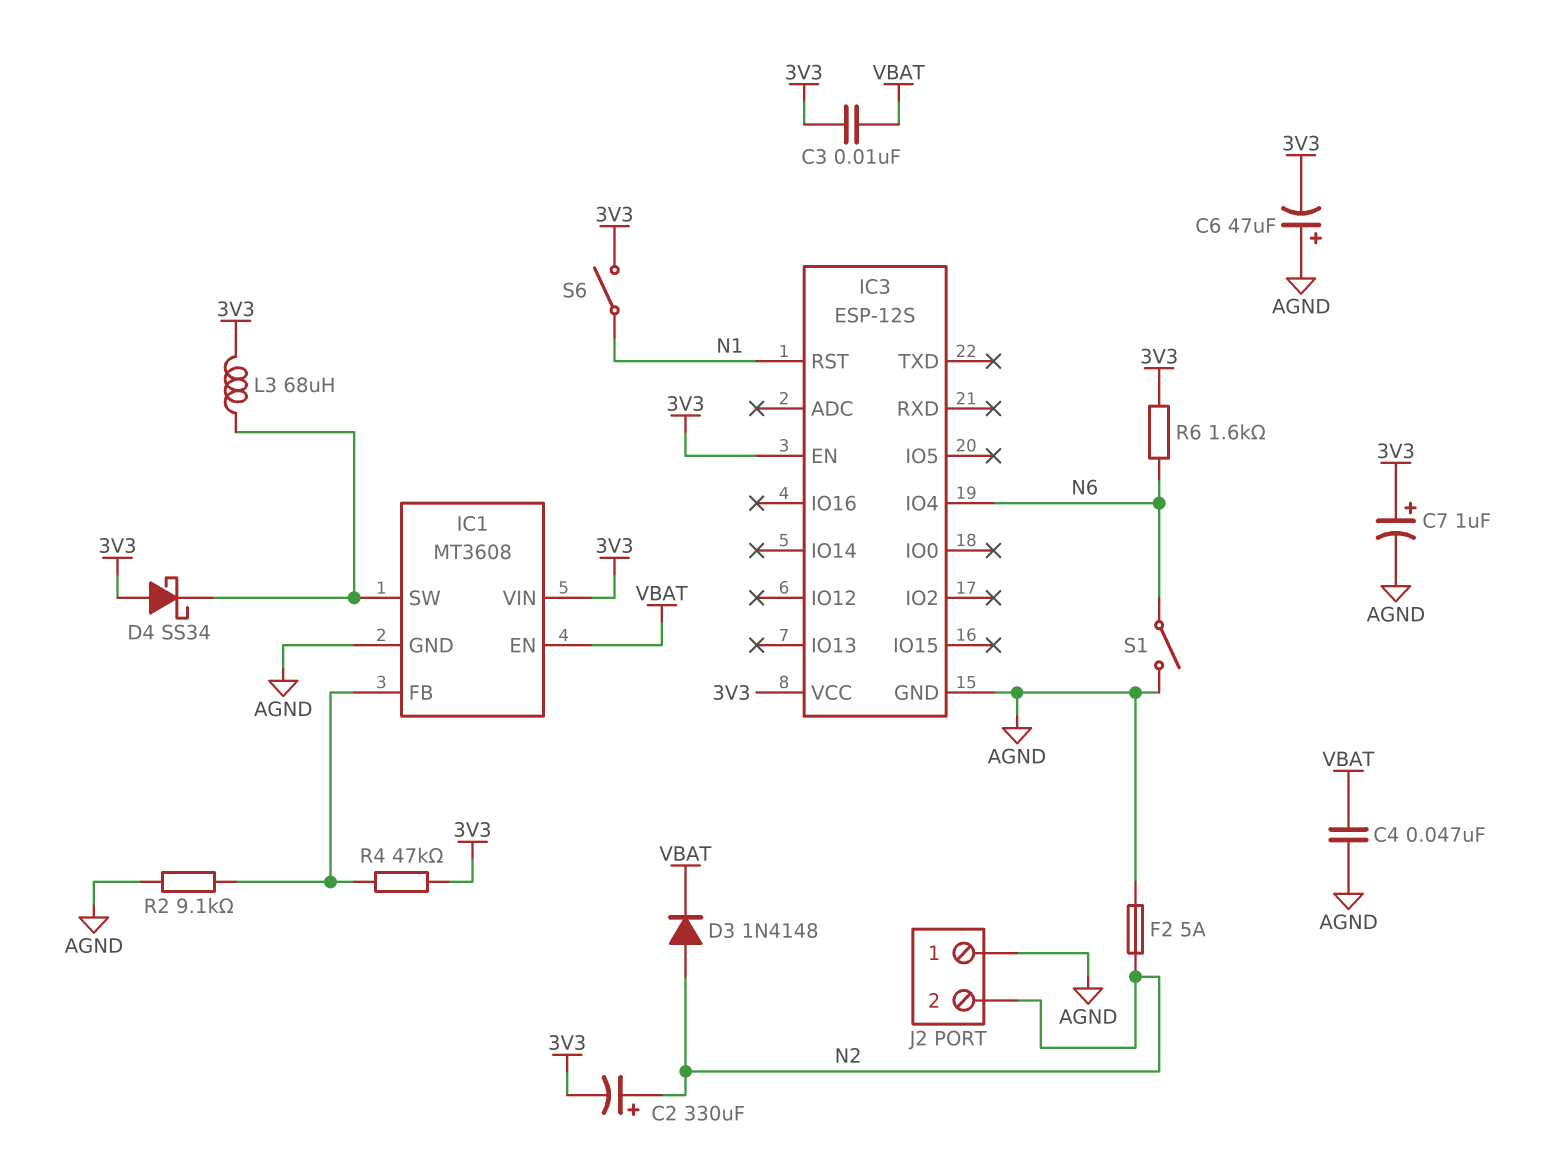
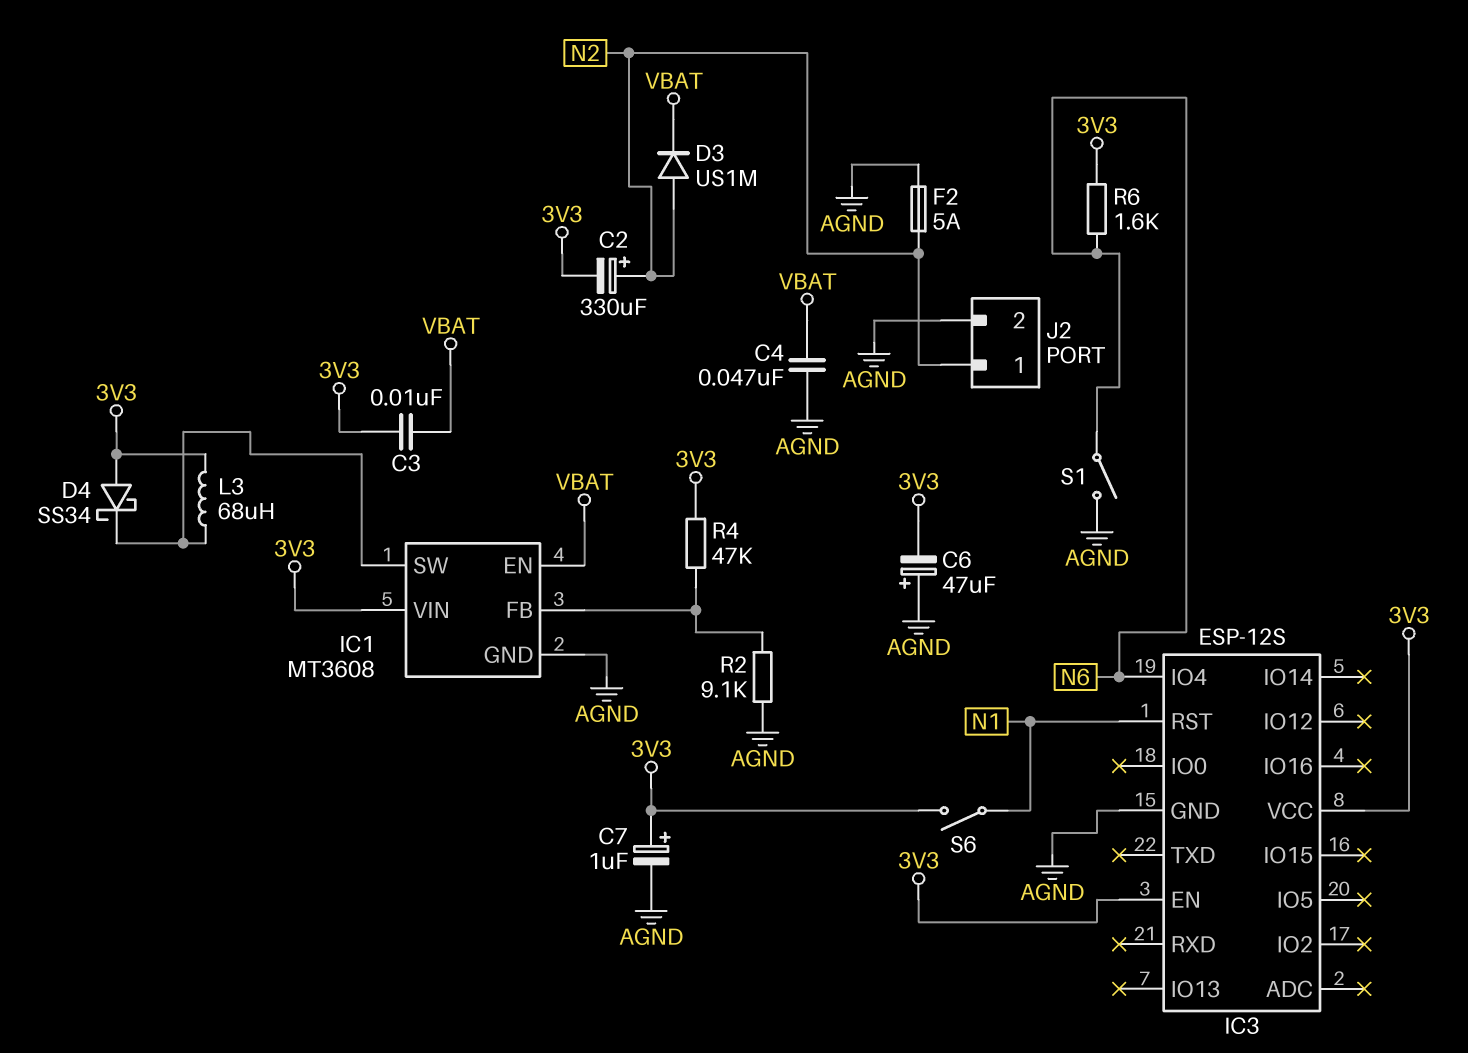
D3: diode 1N4148 (A N2, K VBAT) -> diode US1M (A N2, K VBAT)
J2 pin 1: AGND -> N2
J2 pin 2: N2 -> AGND

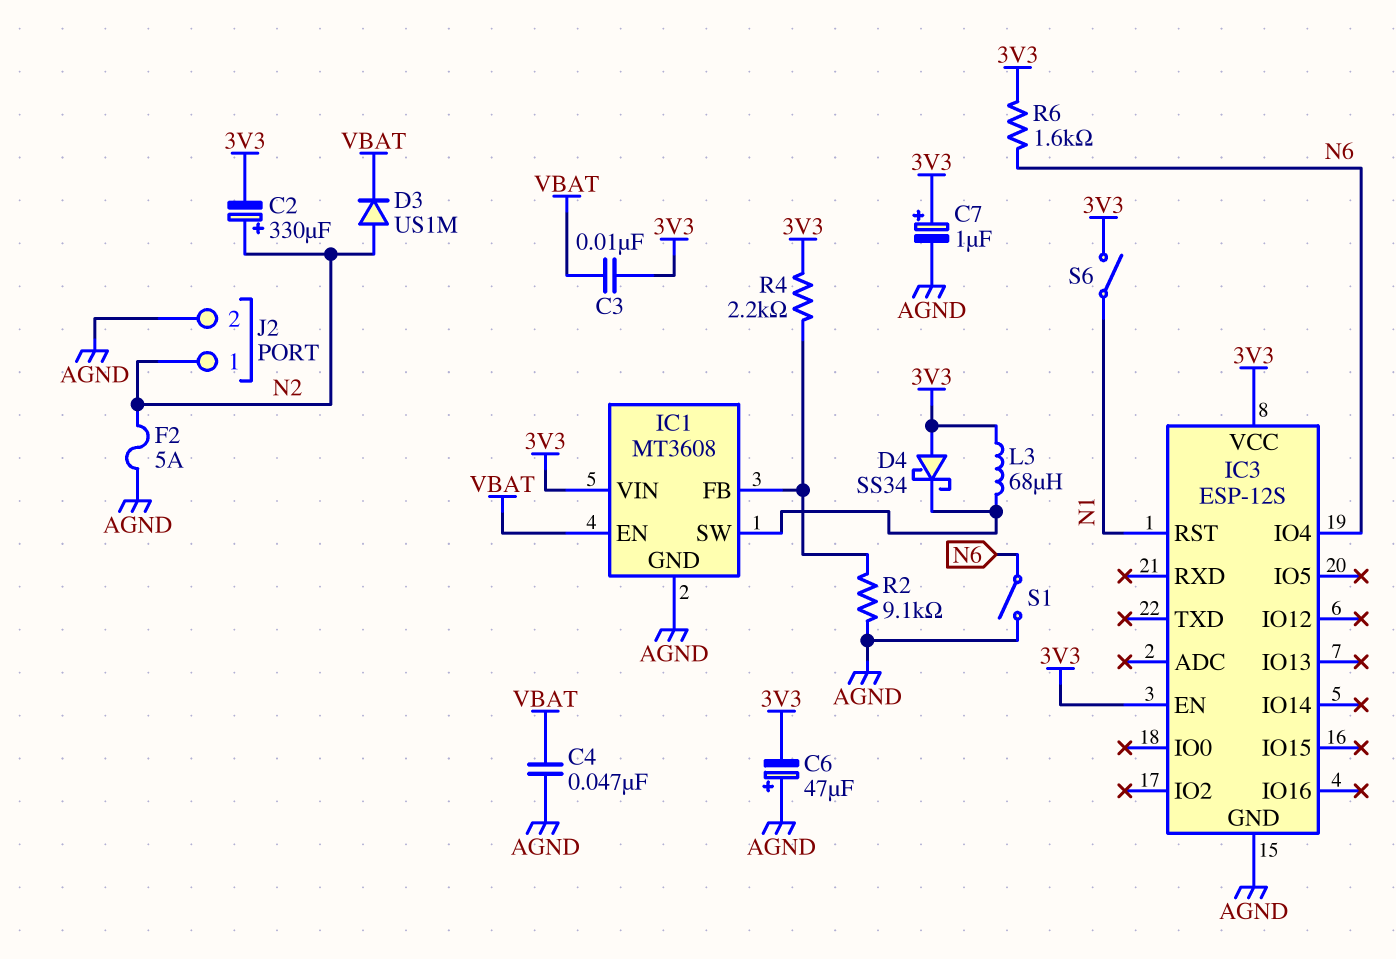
R4: 47k (3V3, IC1/FB) -> 2.2k (3V3, IC1/FB)

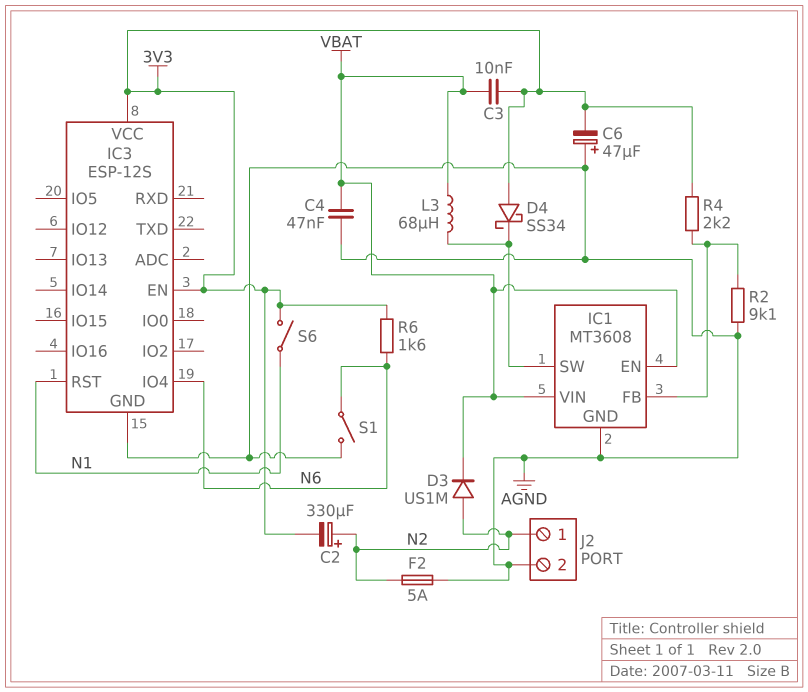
C7: 1uF (plus 3V3, minus AGND) -> none
IC1 pin VIN: 3V3 -> VBAT
L3: 68uH (3V3, IC1/SW) -> 68uH (IC1/SW, VBAT)

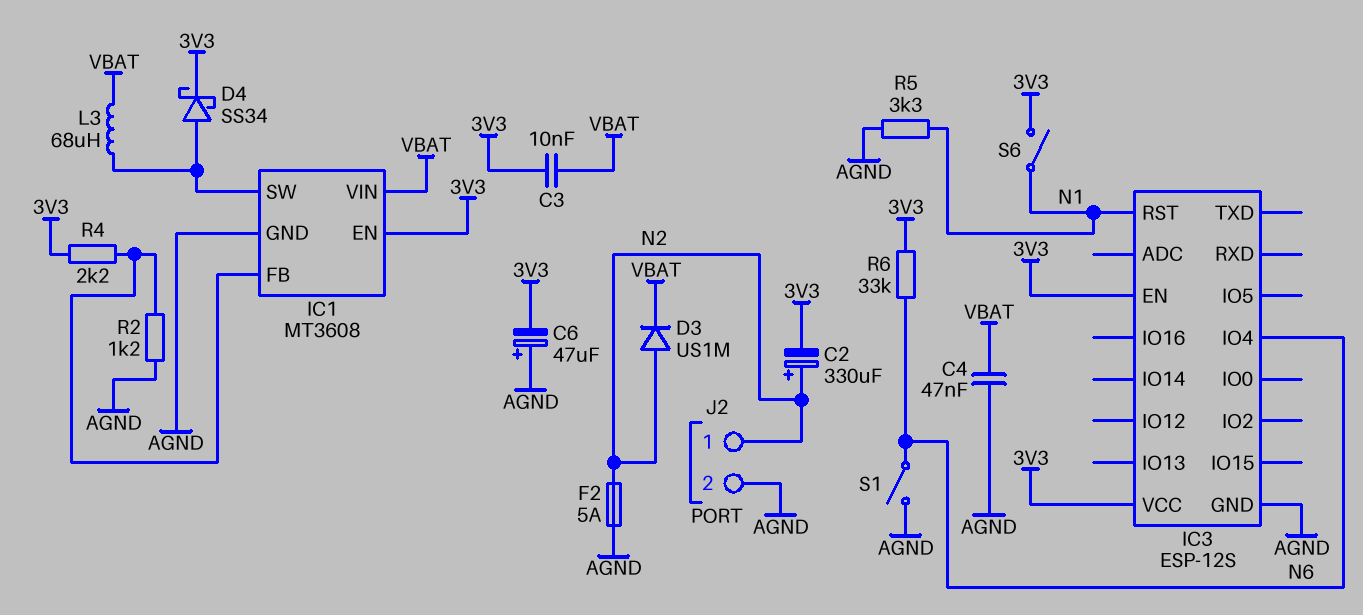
D4: schottky SS34 (A 3V3, K IC1/SW) -> schottky SS34 (A IC1/SW, K 3V3)
IC1 pin EN: VBAT -> 3V3
R2: 9.1k (AGND, IC1/FB) -> 1.2k (AGND, IC1/FB)
R5: none -> 3.3k (AGND, N1)
R6: 1.6k (3V3, N6) -> 33k (3V3, N6)

